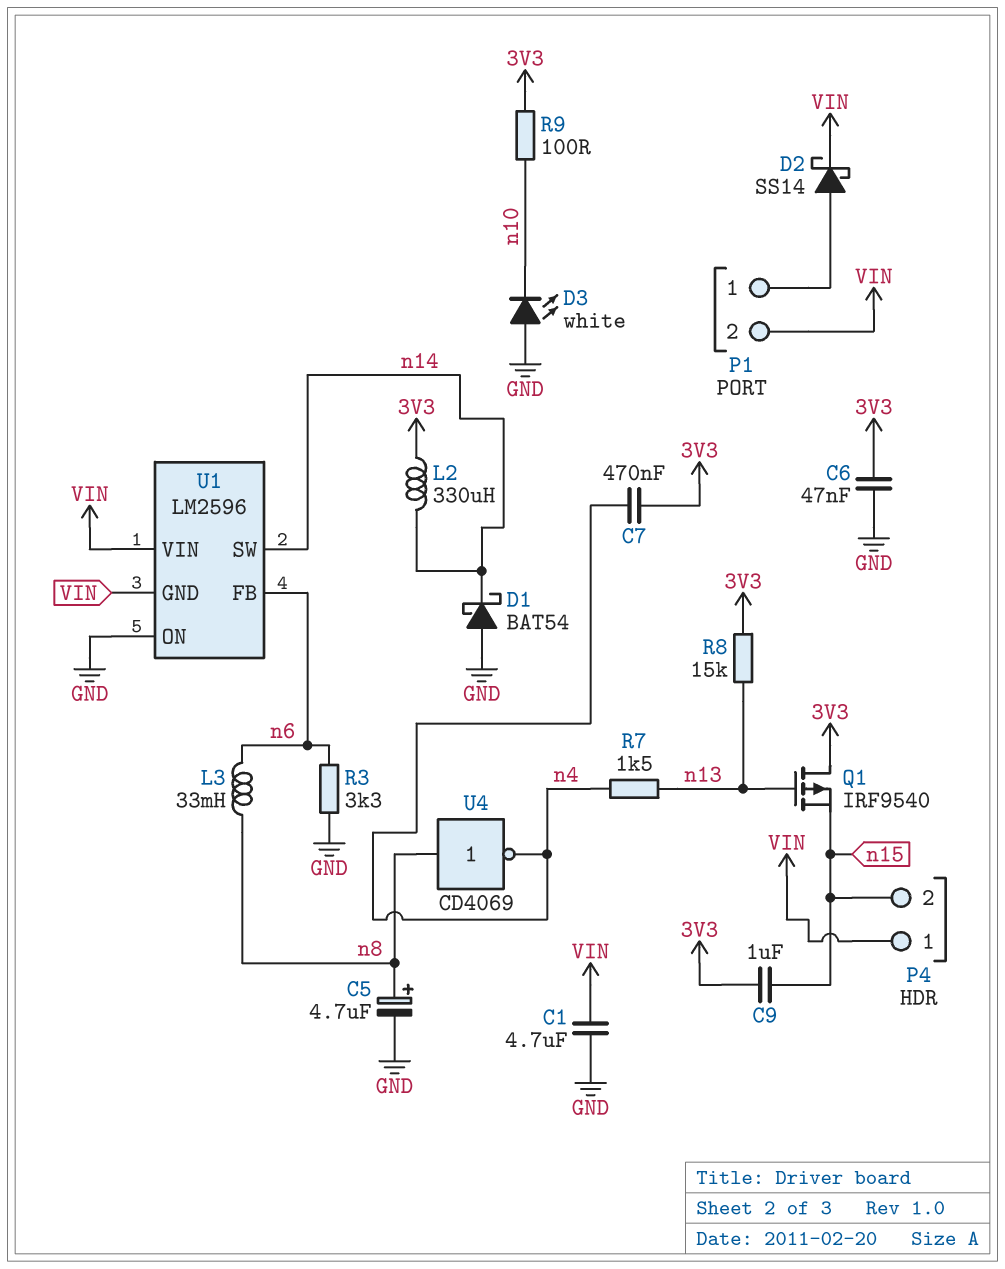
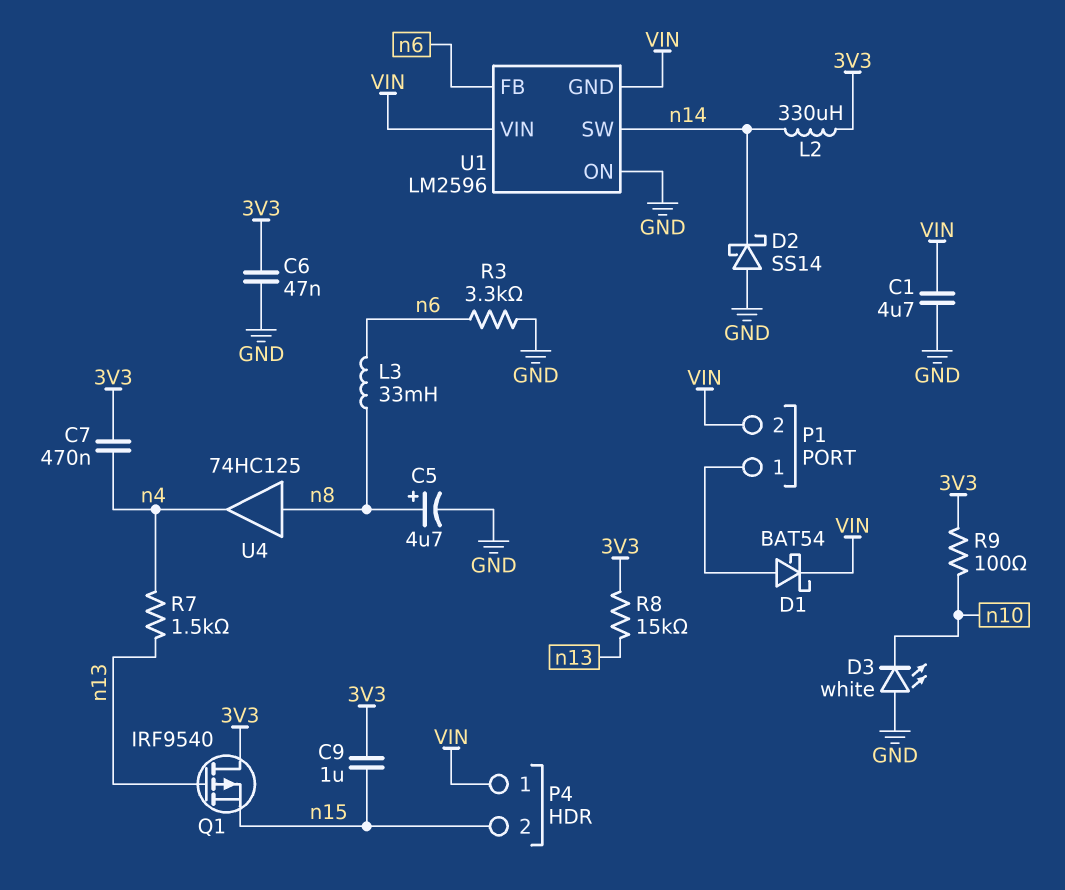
D1: schottky BAT54 (A GND, K n14) -> schottky BAT54 (A P1/1, K VIN)
D2: schottky SS14 (A P1/1, K VIN) -> schottky SS14 (A GND, K n14)
U4: NOT CD4069 (in n8, out n4) -> buffer 74HC125 (in n8, out n4)

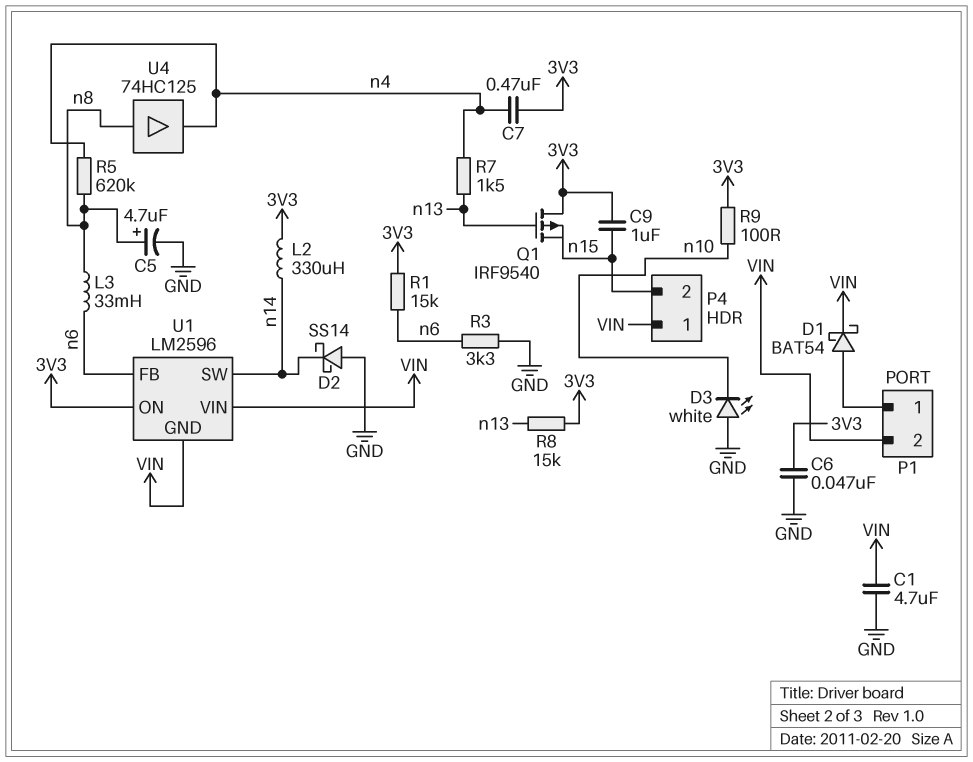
R1: none -> 15k (3V3, n6)
R5: none -> 620k (n4, n8)
U1 pin ON: GND -> 3V3

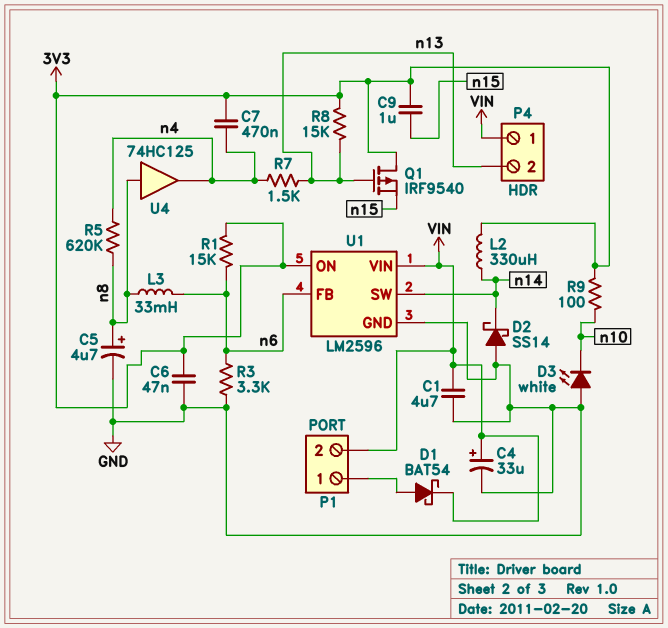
C4: none -> 33uF (plus VIN, minus GND)
P4 pin 2: n15 -> n13
U1 pin GND: VIN -> GND

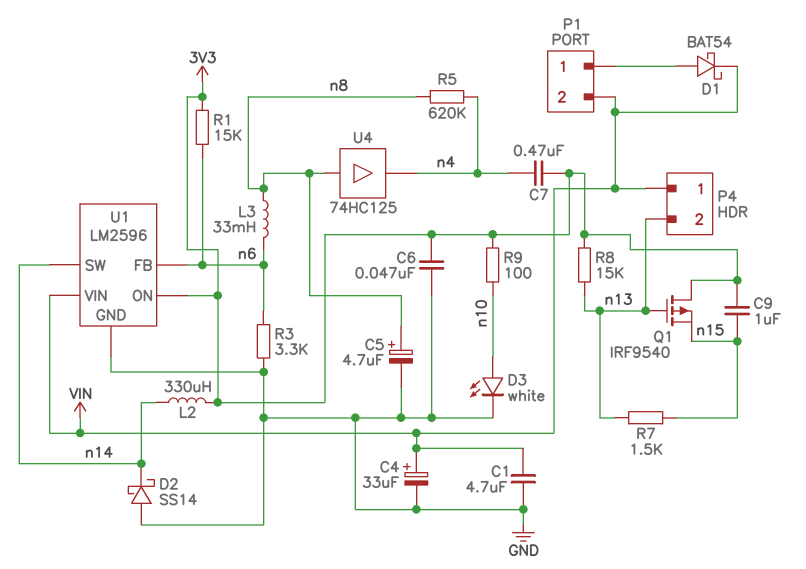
D3: LED white (A GND, K n10) -> LED white (A n10, K GND)
R7: 1.5k (n4, n13) -> 1.5k (n13, n15)

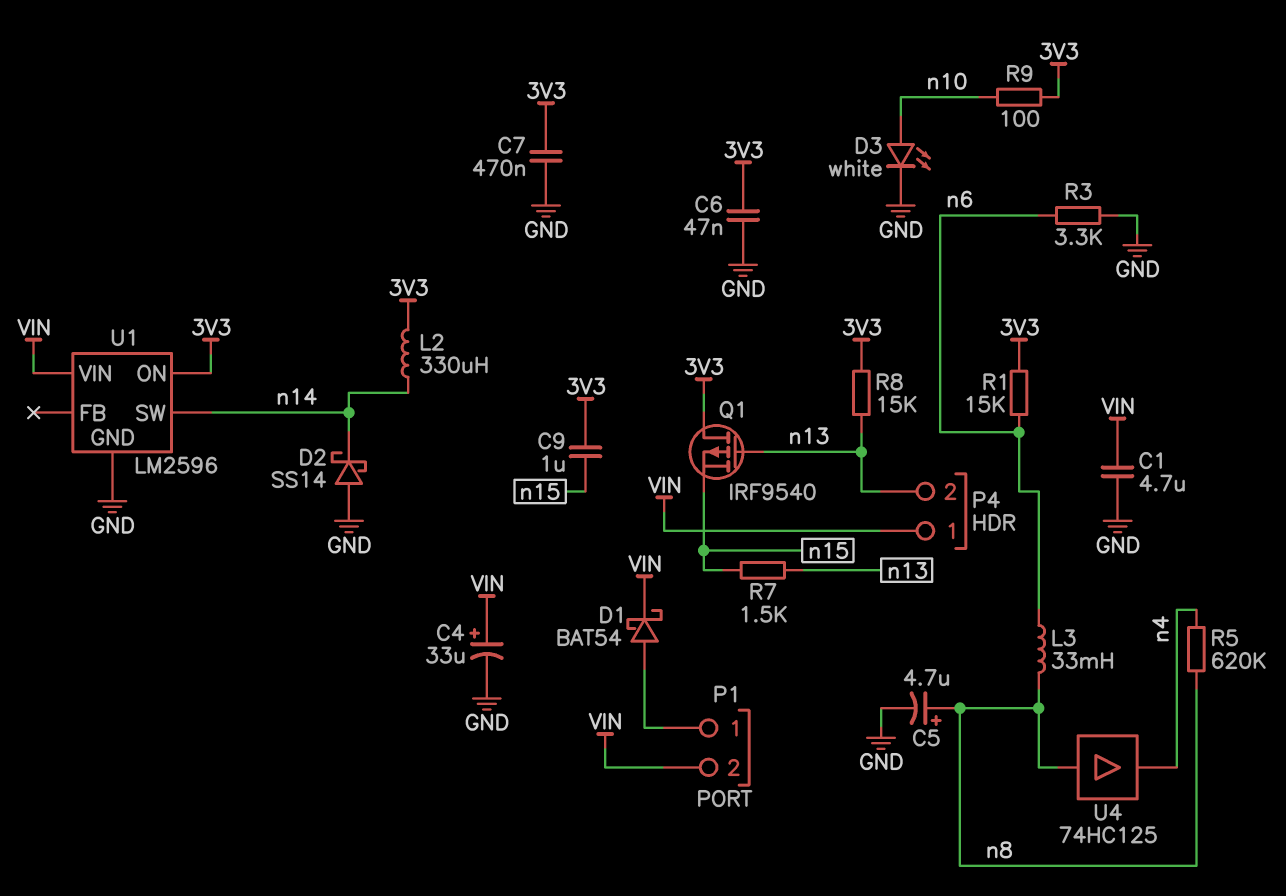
C7: 470nF (3V3, n4) -> 470nF (3V3, GND)
U1 pin FB: n6 -> none

